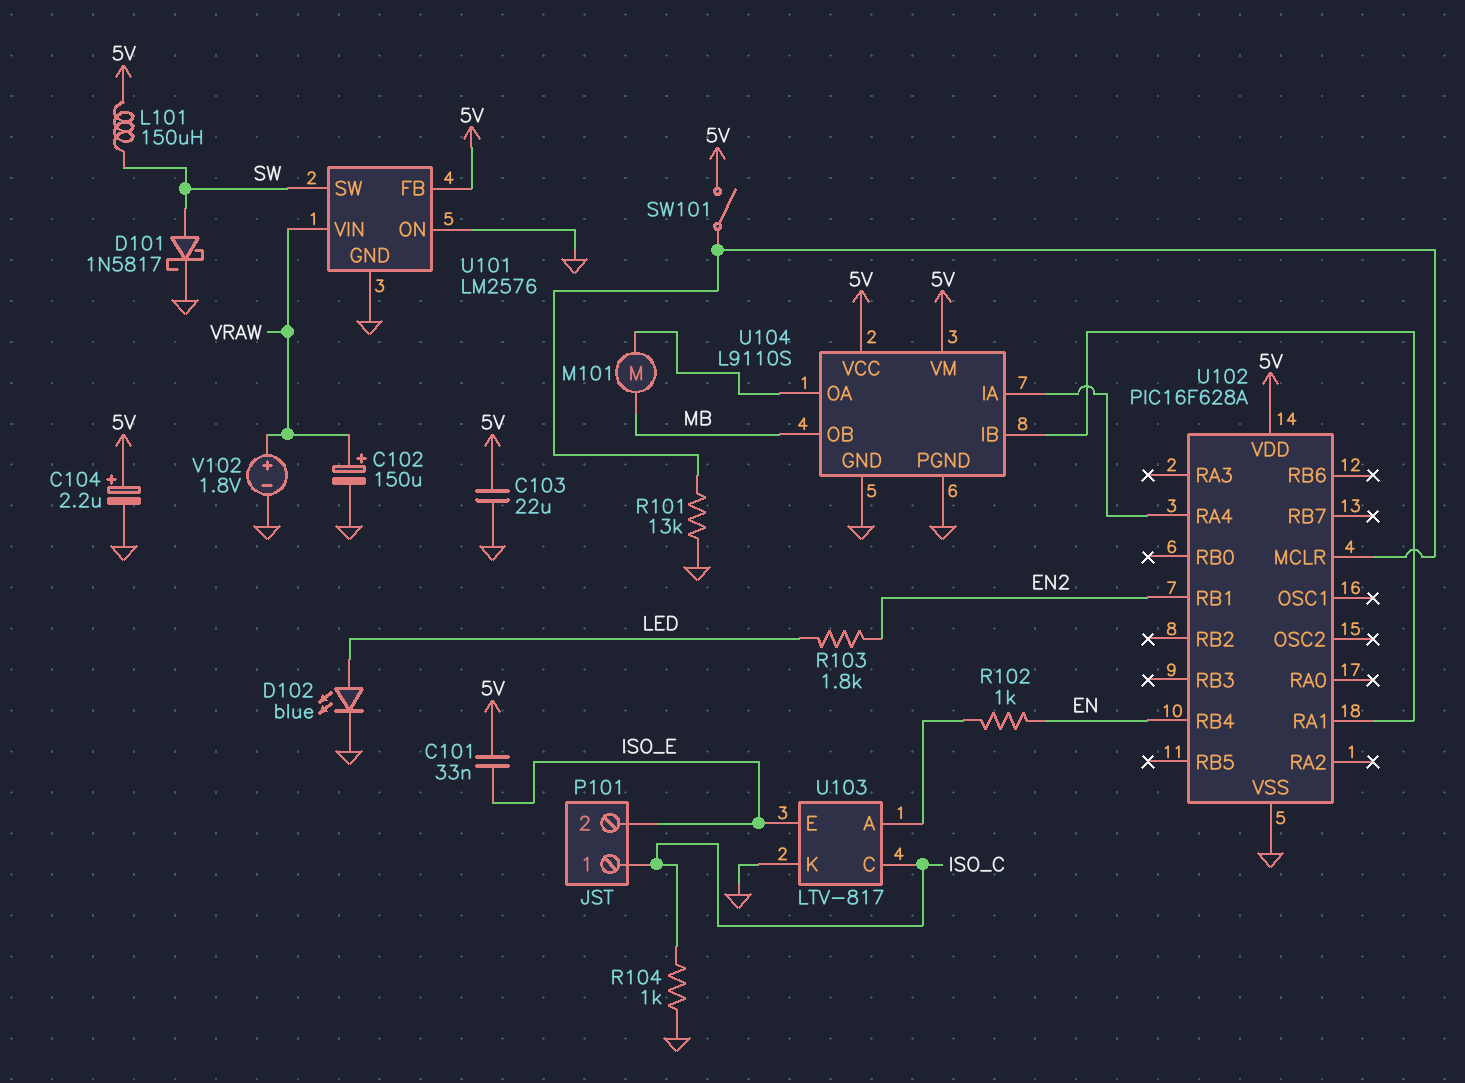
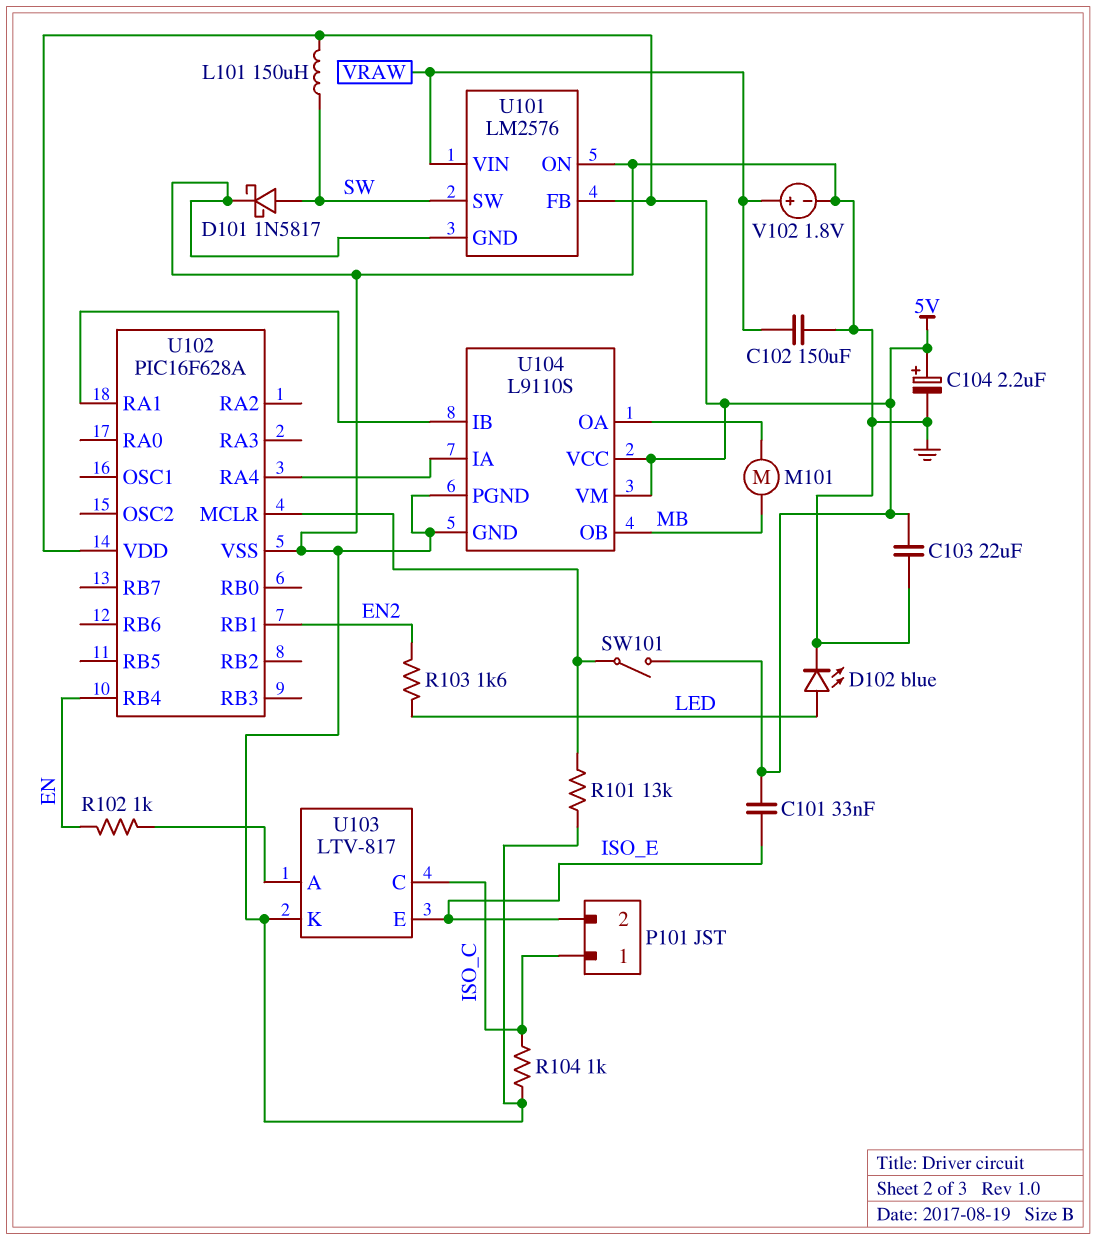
C102: 150uF (plus VRAW, minus GND) -> 150uF (GND, VRAW)
R103: 1.8k (EN2, LED) -> 1.6k (EN2, LED)

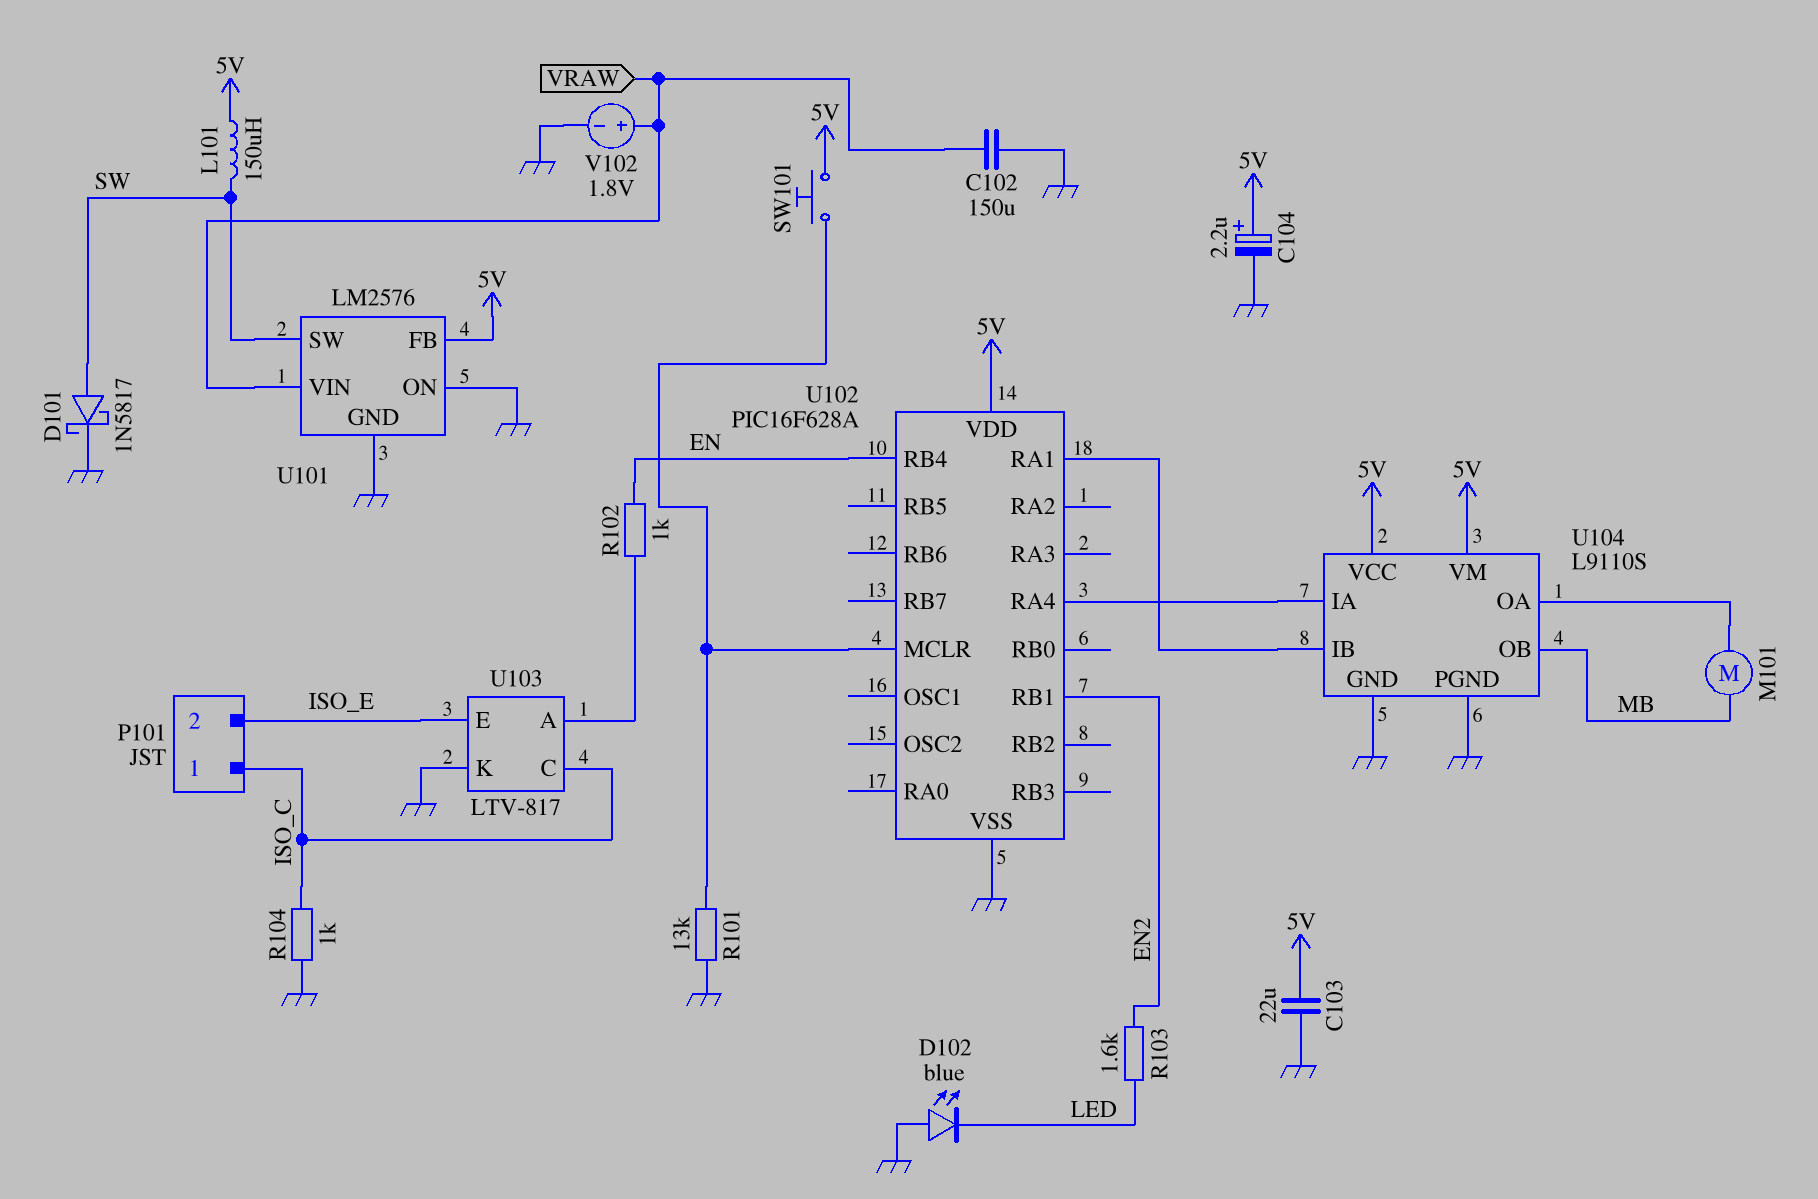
C101: 33nF (5V, ISO_E) -> none
D102: LED blue (A LED, K GND) -> LED blue (A GND, K LED)
SW101: switch (5V, U102/MCLR) -> button (5V, U102/MCLR)

